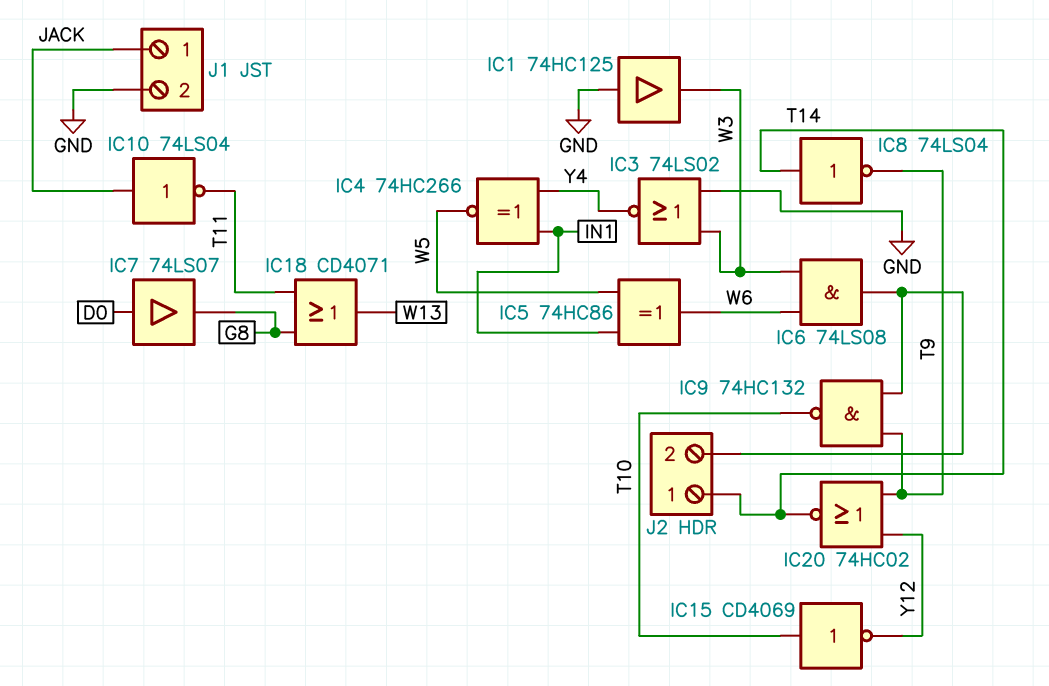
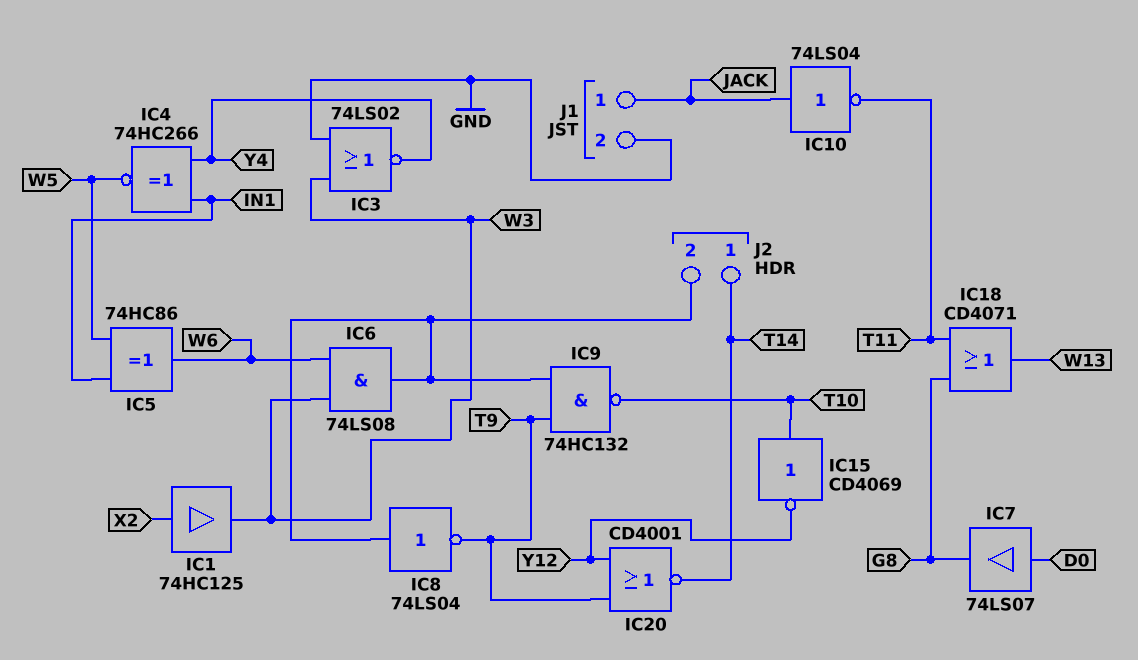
IC1: buffer 74HC125 (in GND, out W3) -> buffer 74HC125 (in X2, out W3)
IC8: NOT 74LS04 (in T14, out T9) -> NOT 74LS04 (in J2/2, out T9)
IC20: NOR 74HC02 (in T9, in Y12, out T14) -> NOR CD4001 (in T9, in Y12, out T14)

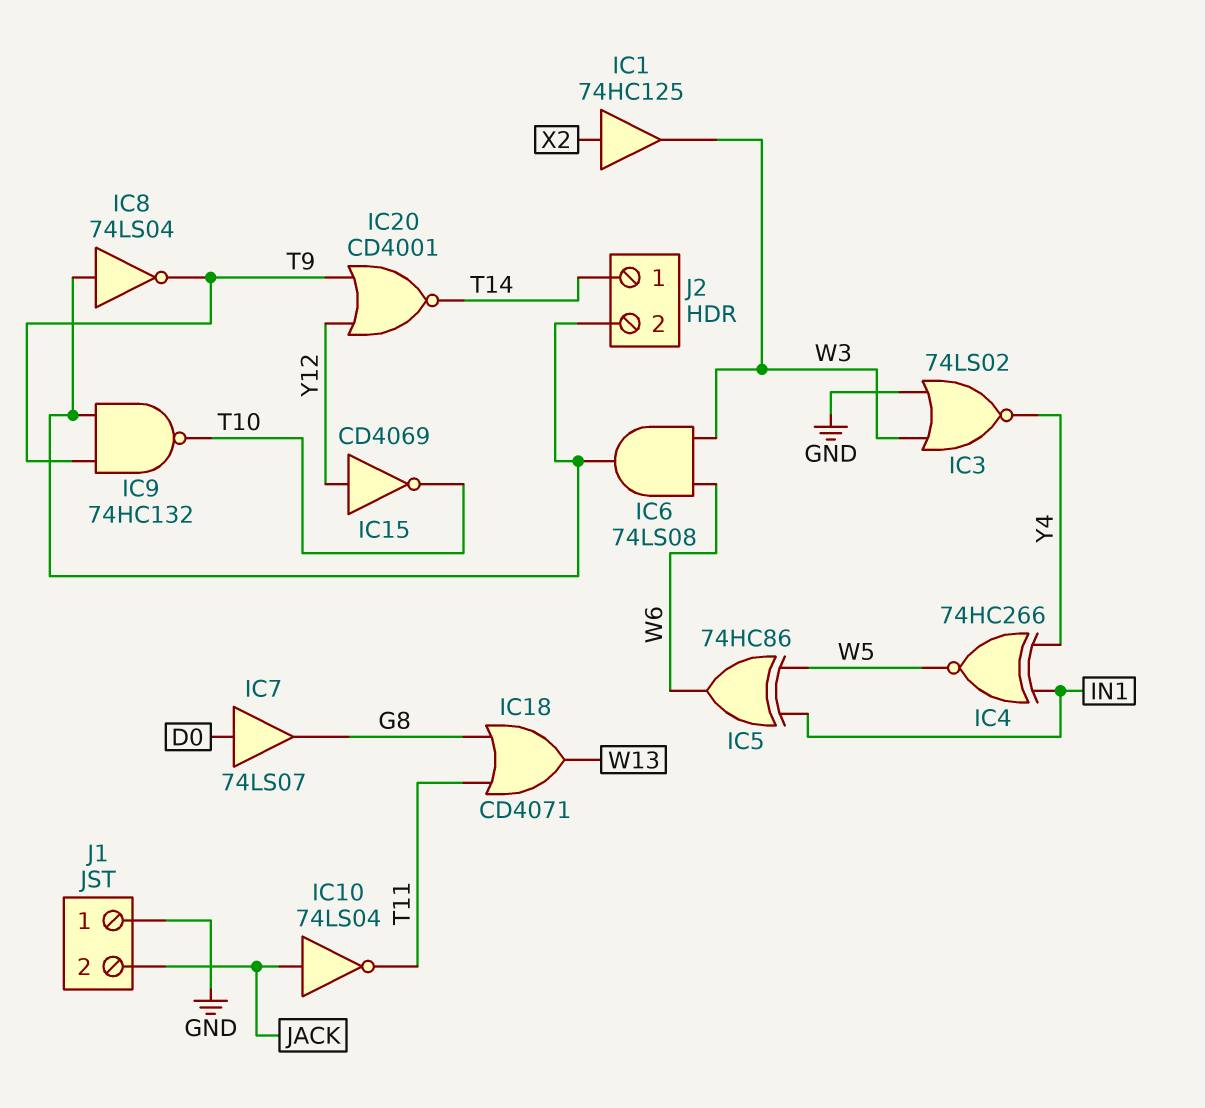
IC15: NOT CD4069 (in T10, out Y12) -> NOT CD4069 (in Y12, out T10)
J1 pin 1: JACK -> GND
J1 pin 2: GND -> JACK

